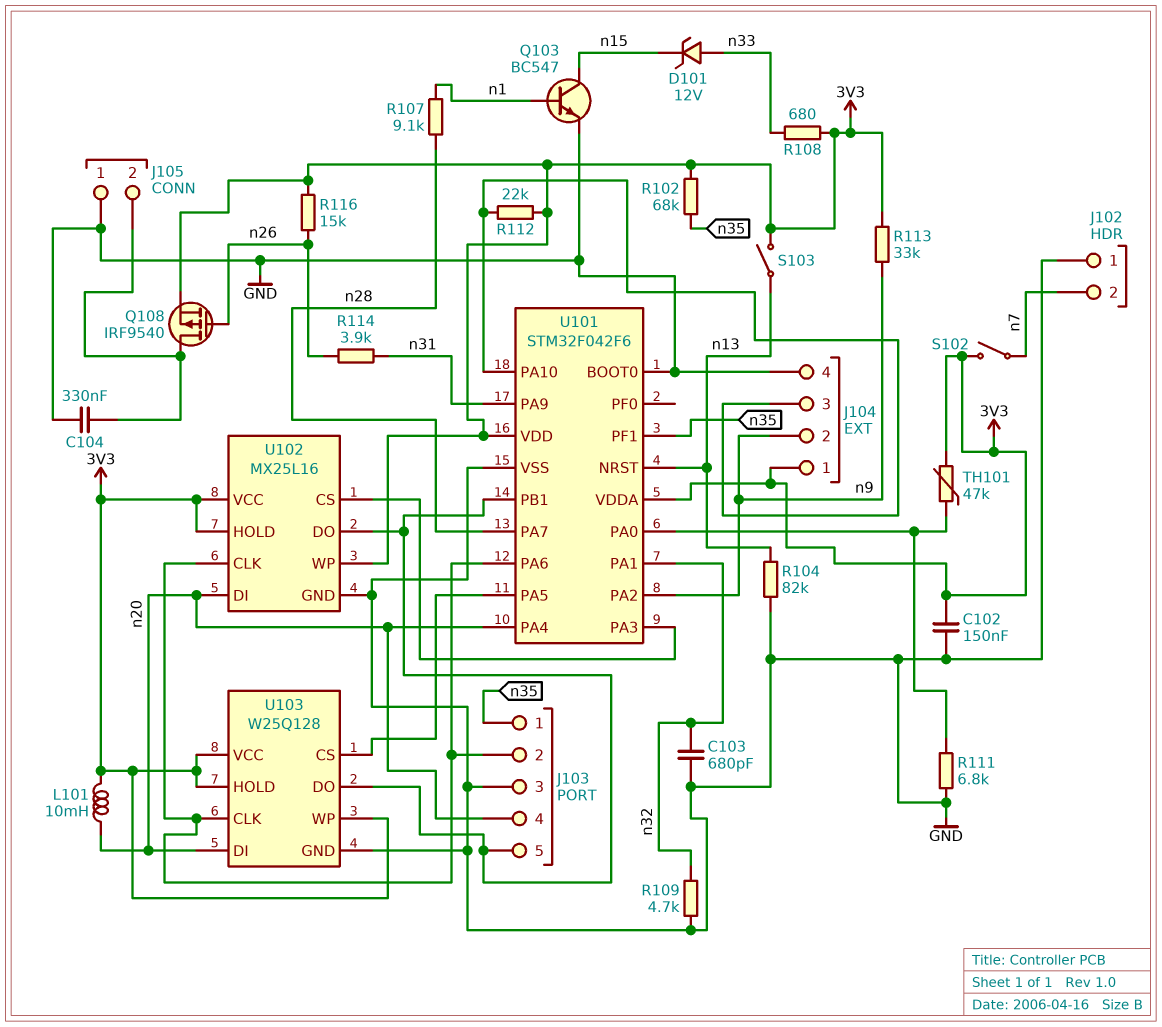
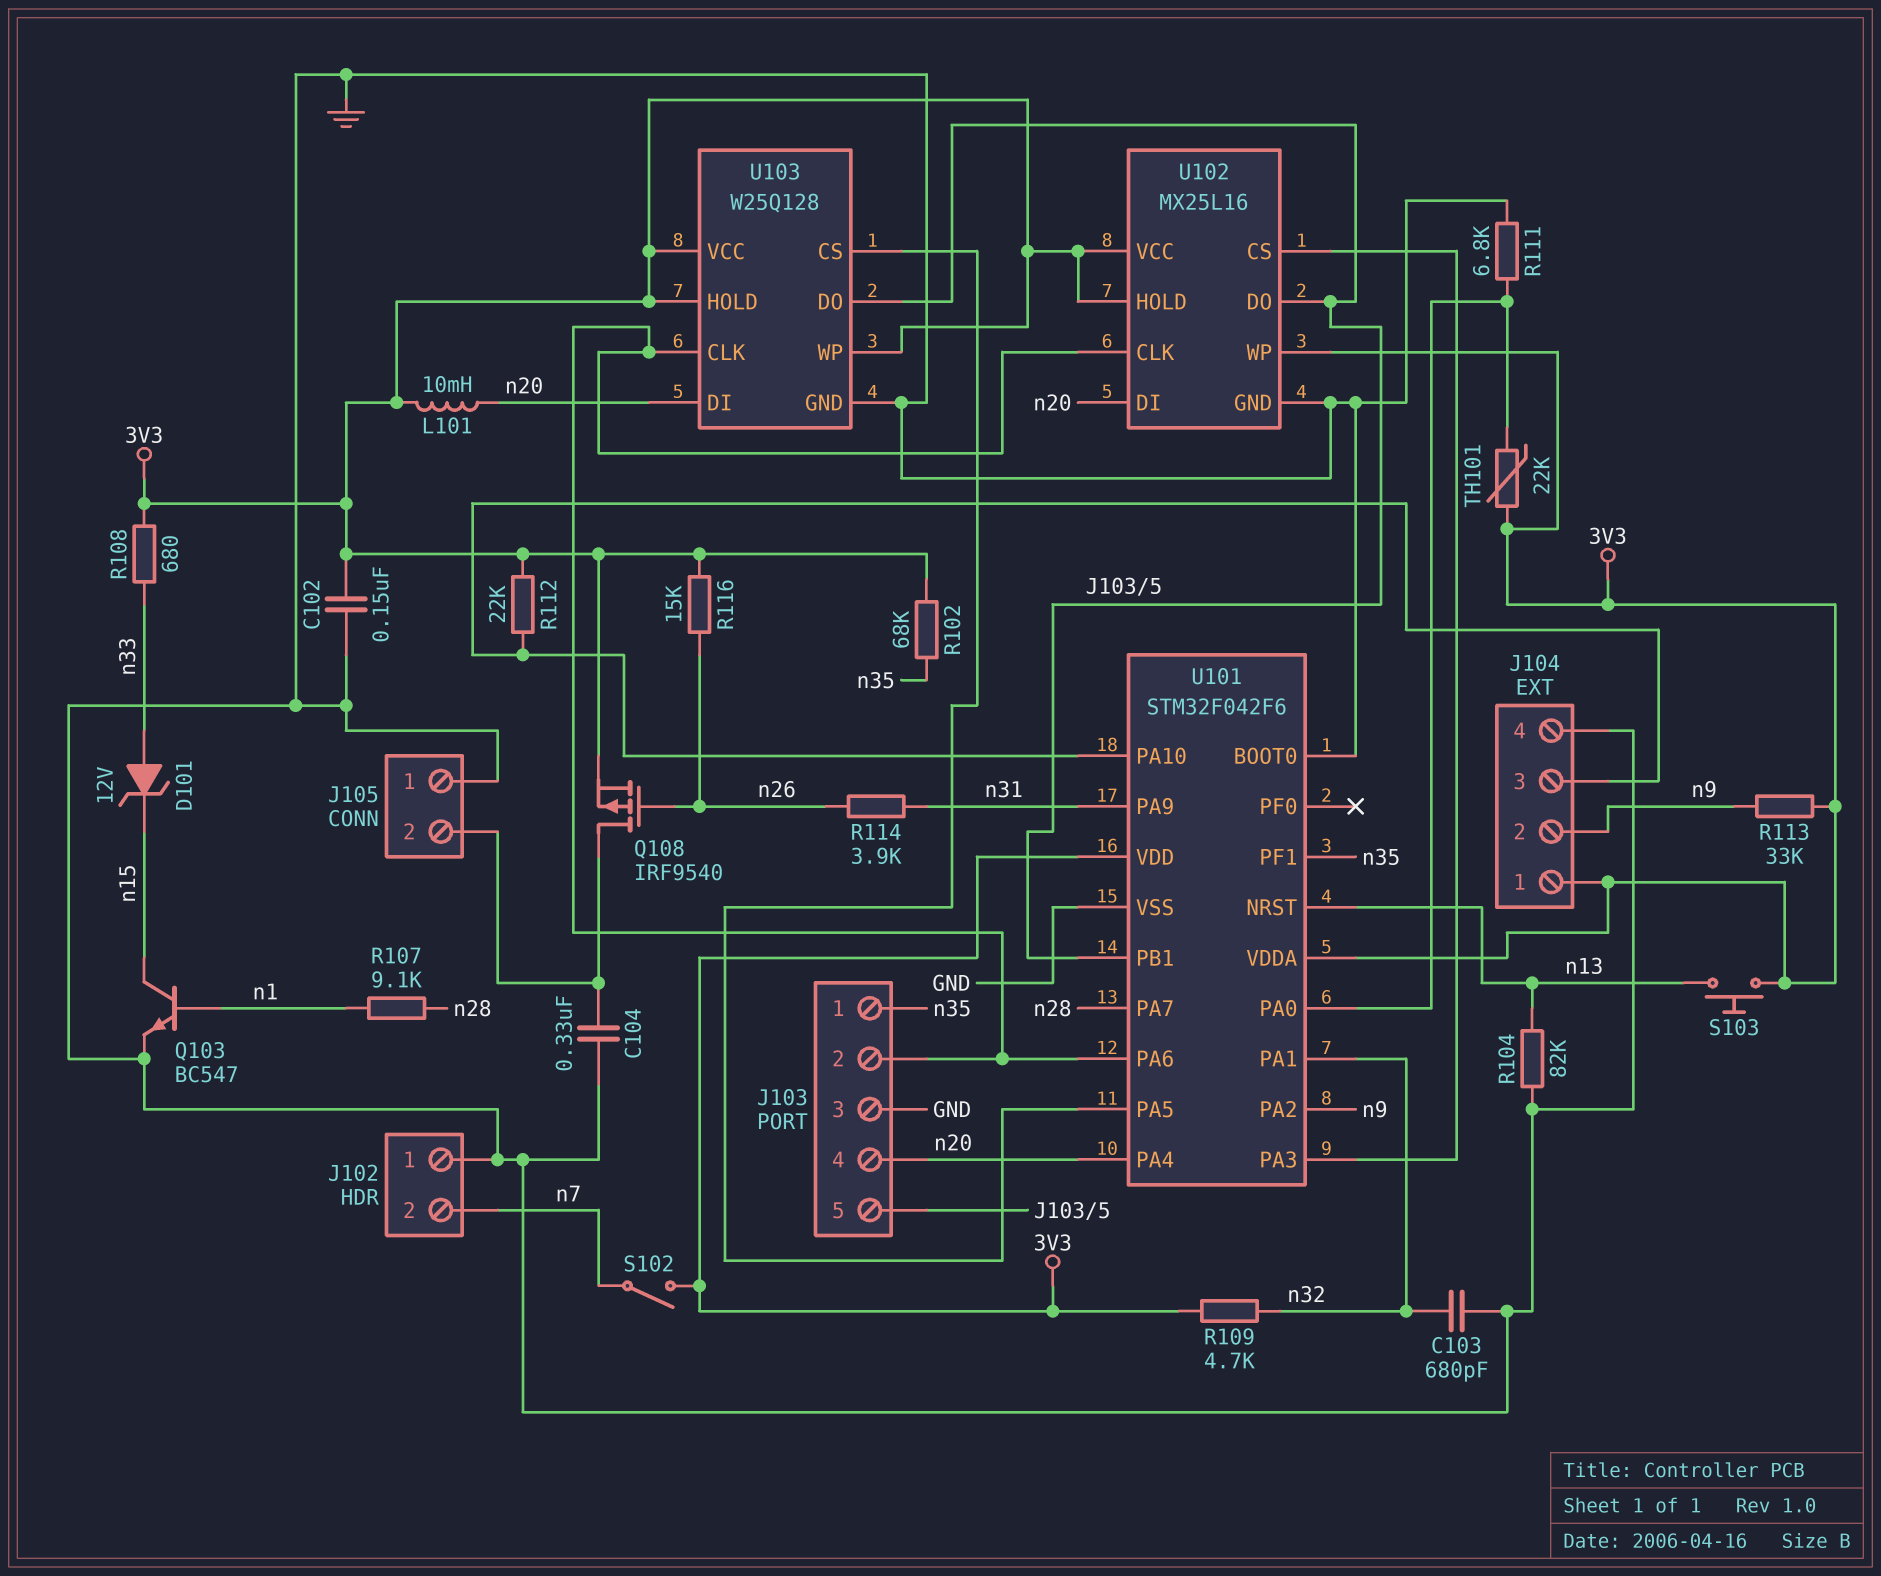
R109: 4.7k (GND, n32) -> 4.7k (3V3, n32)
S103: switch (3V3, n13) -> button (3V3, n13)
TH101: 47k (3V3, U101/PA0) -> 22k (3V3, U101/PA0)

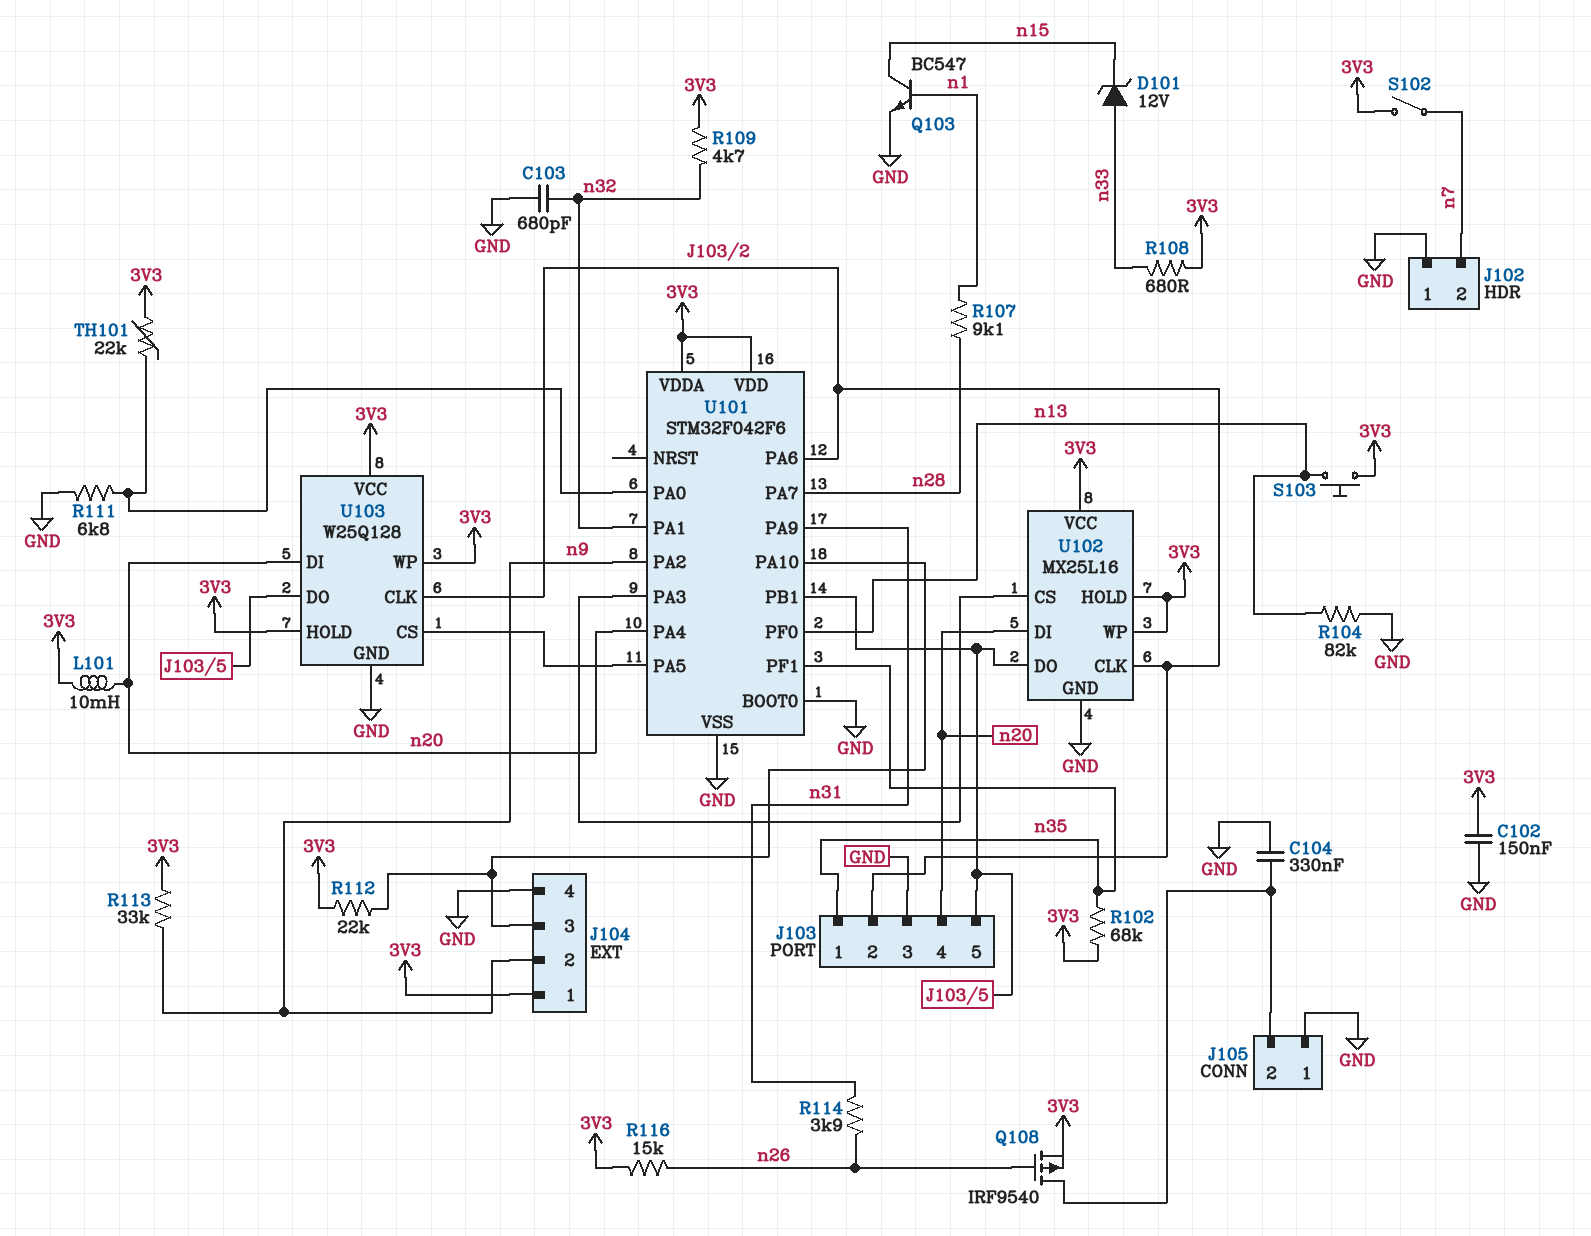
U101 pin NRST: n13 -> none
U101 pin PF0: none -> n13

